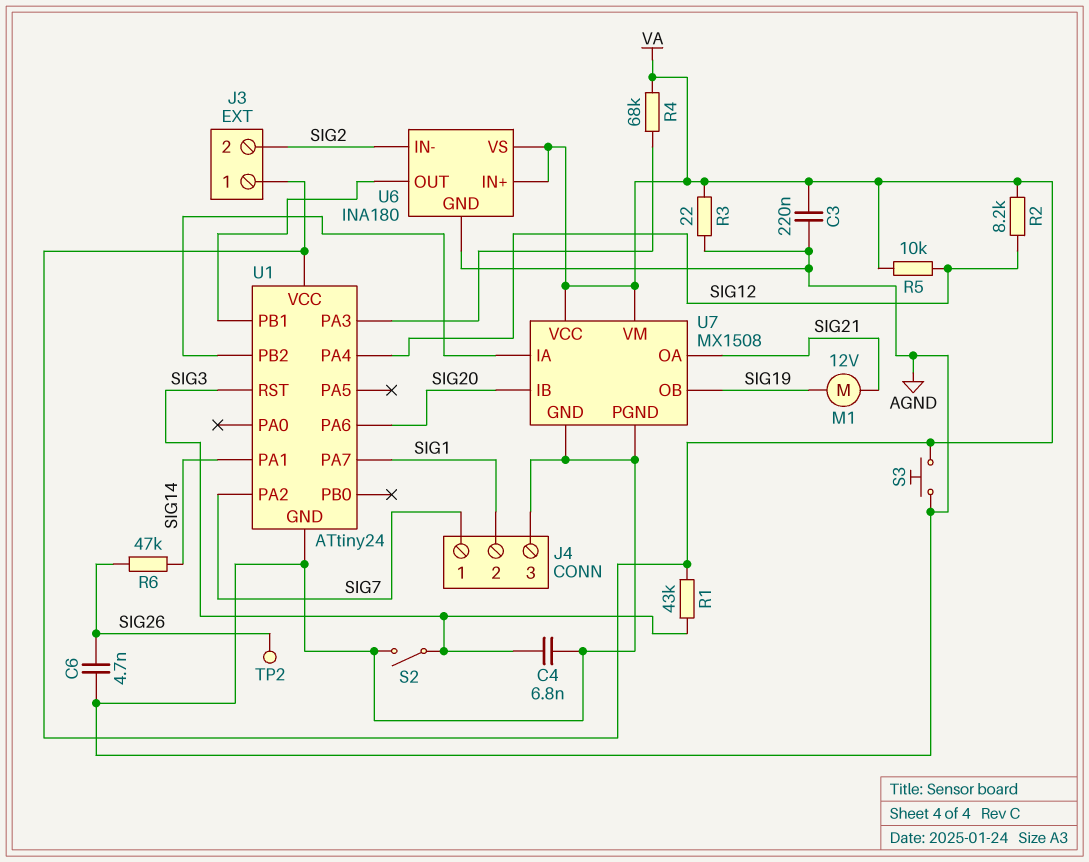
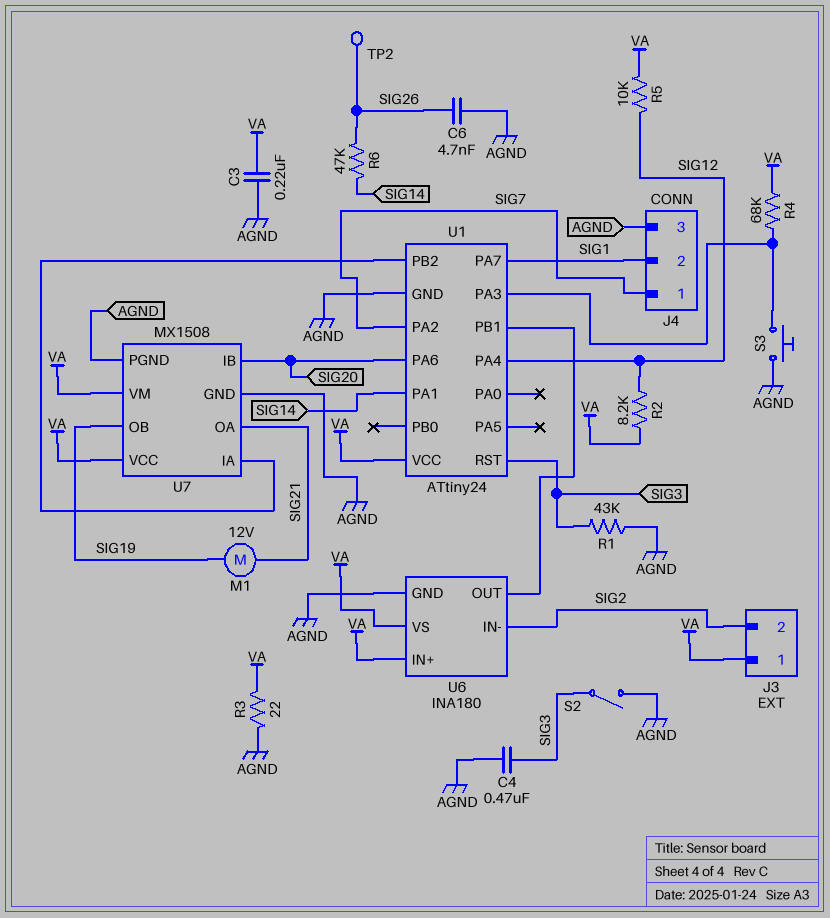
C4: 6.8nF (AGND, SIG3) -> 470nF (AGND, SIG3)
R1: 43k (SIG3, VA) -> 43k (AGND, SIG3)
S3: button (AGND, VA) -> button (AGND, U1/PA3)

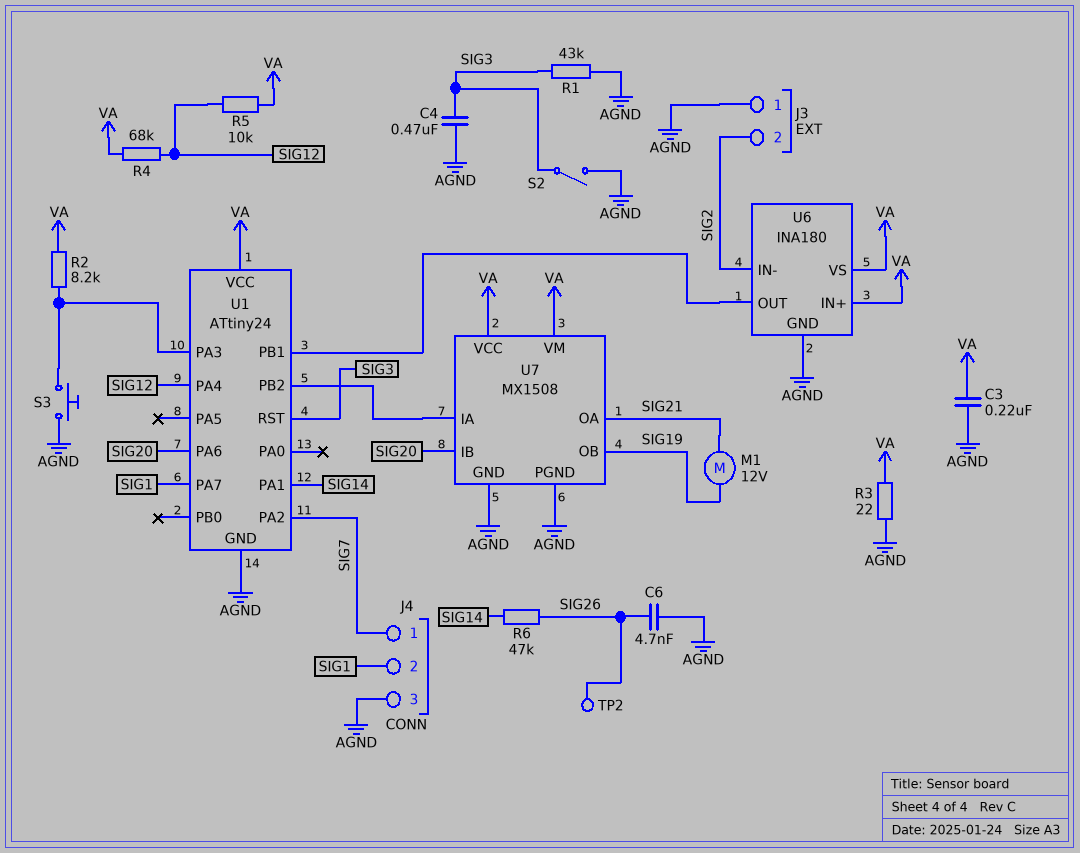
J3 pin 1: VA -> AGND
R2: 8.2k (SIG12, VA) -> 8.2k (U1/PA3, VA)
R4: 68k (U1/PA3, VA) -> 68k (SIG12, VA)

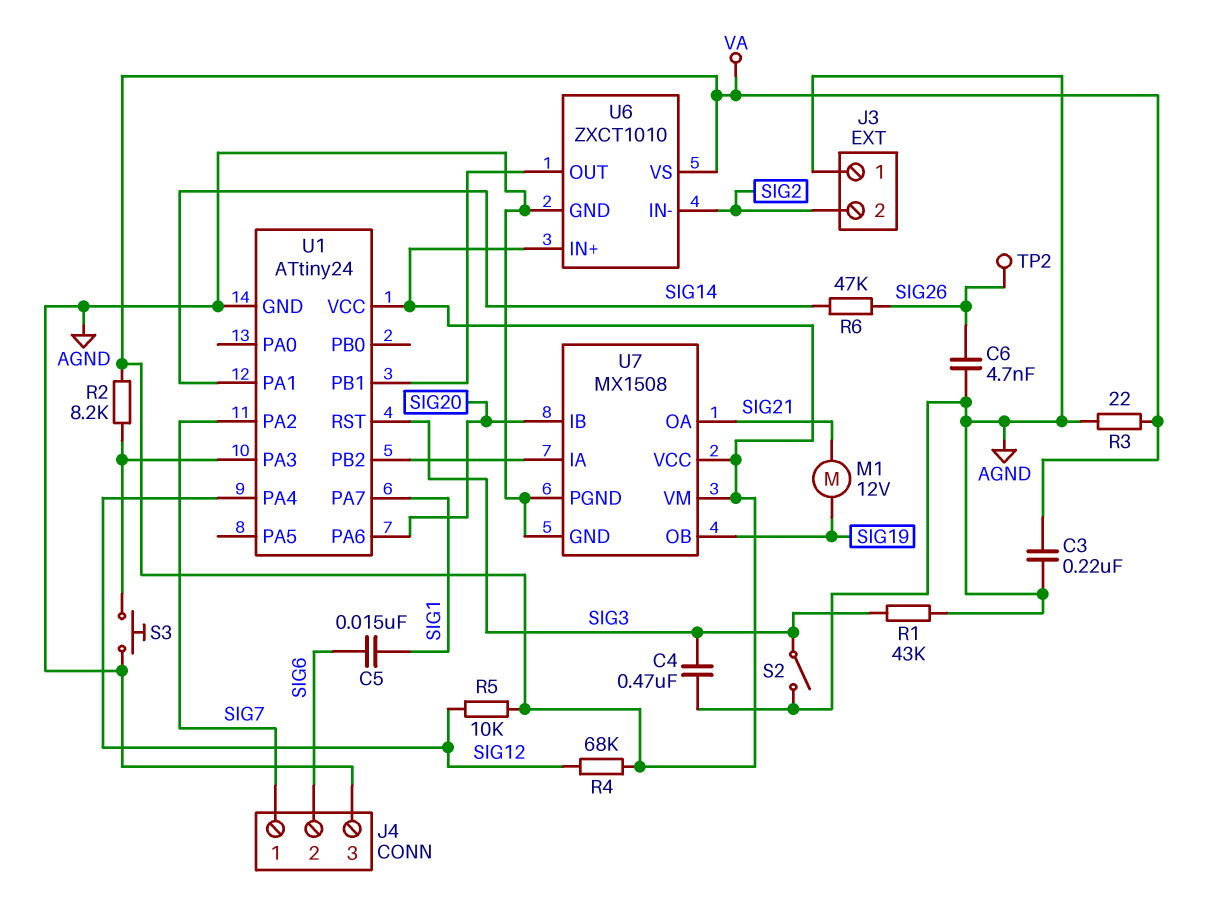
C5: none -> 15nF (SIG1, SIG6)
J4 pin 2: SIG1 -> SIG6
U6: INA180 -> ZXCT1010

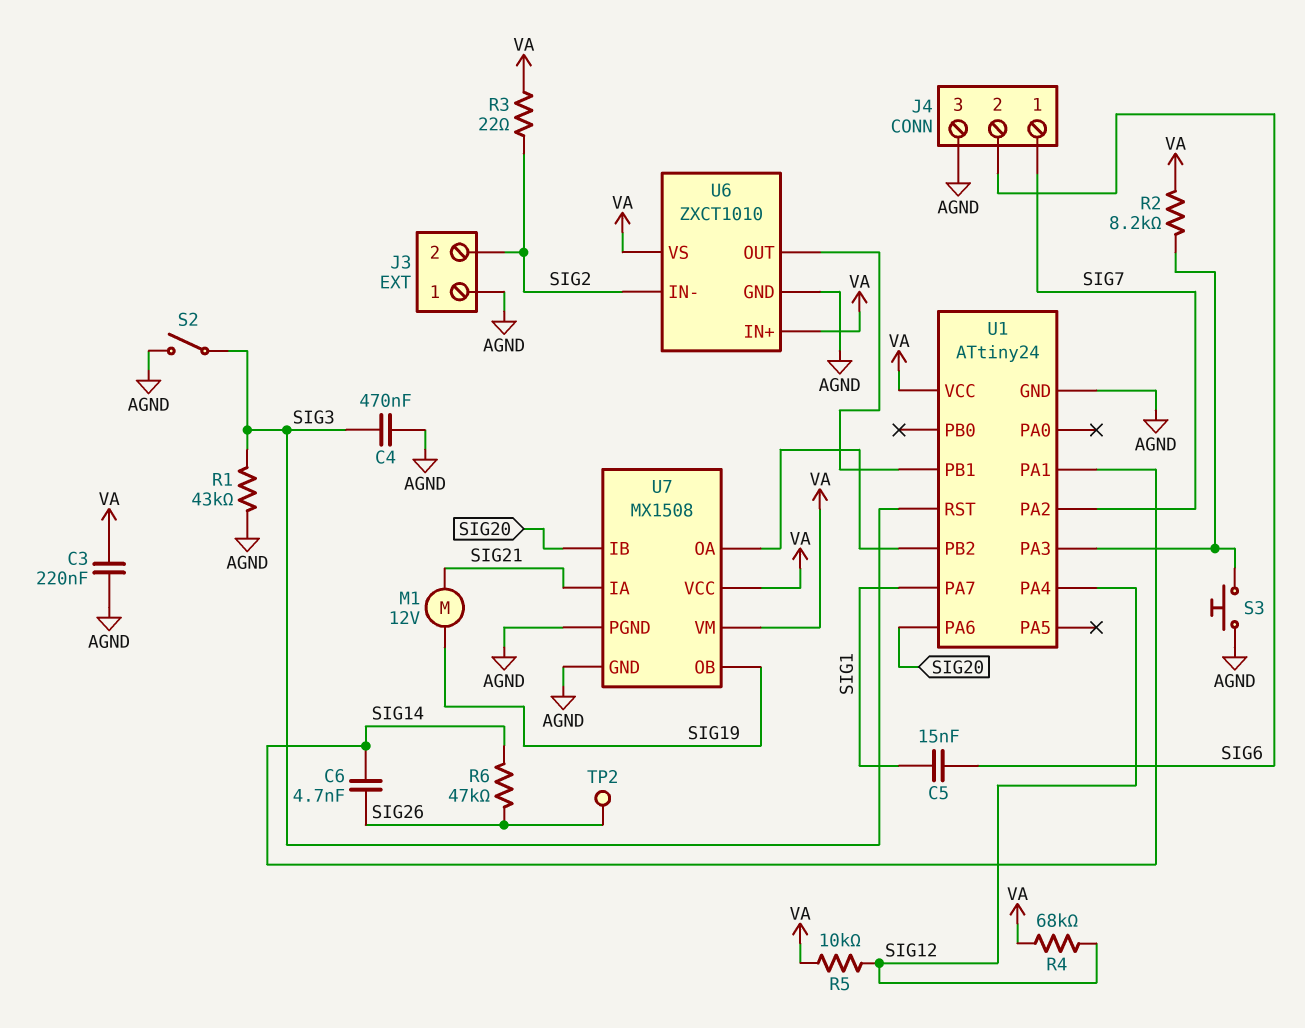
C6: 4.7nF (AGND, SIG26) -> 4.7nF (SIG14, SIG26)
R3: 22 (AGND, VA) -> 22 (SIG2, VA)
U7 pin IA: U1/PB2 -> SIG21
U7 pin OA: SIG21 -> U1/PB2

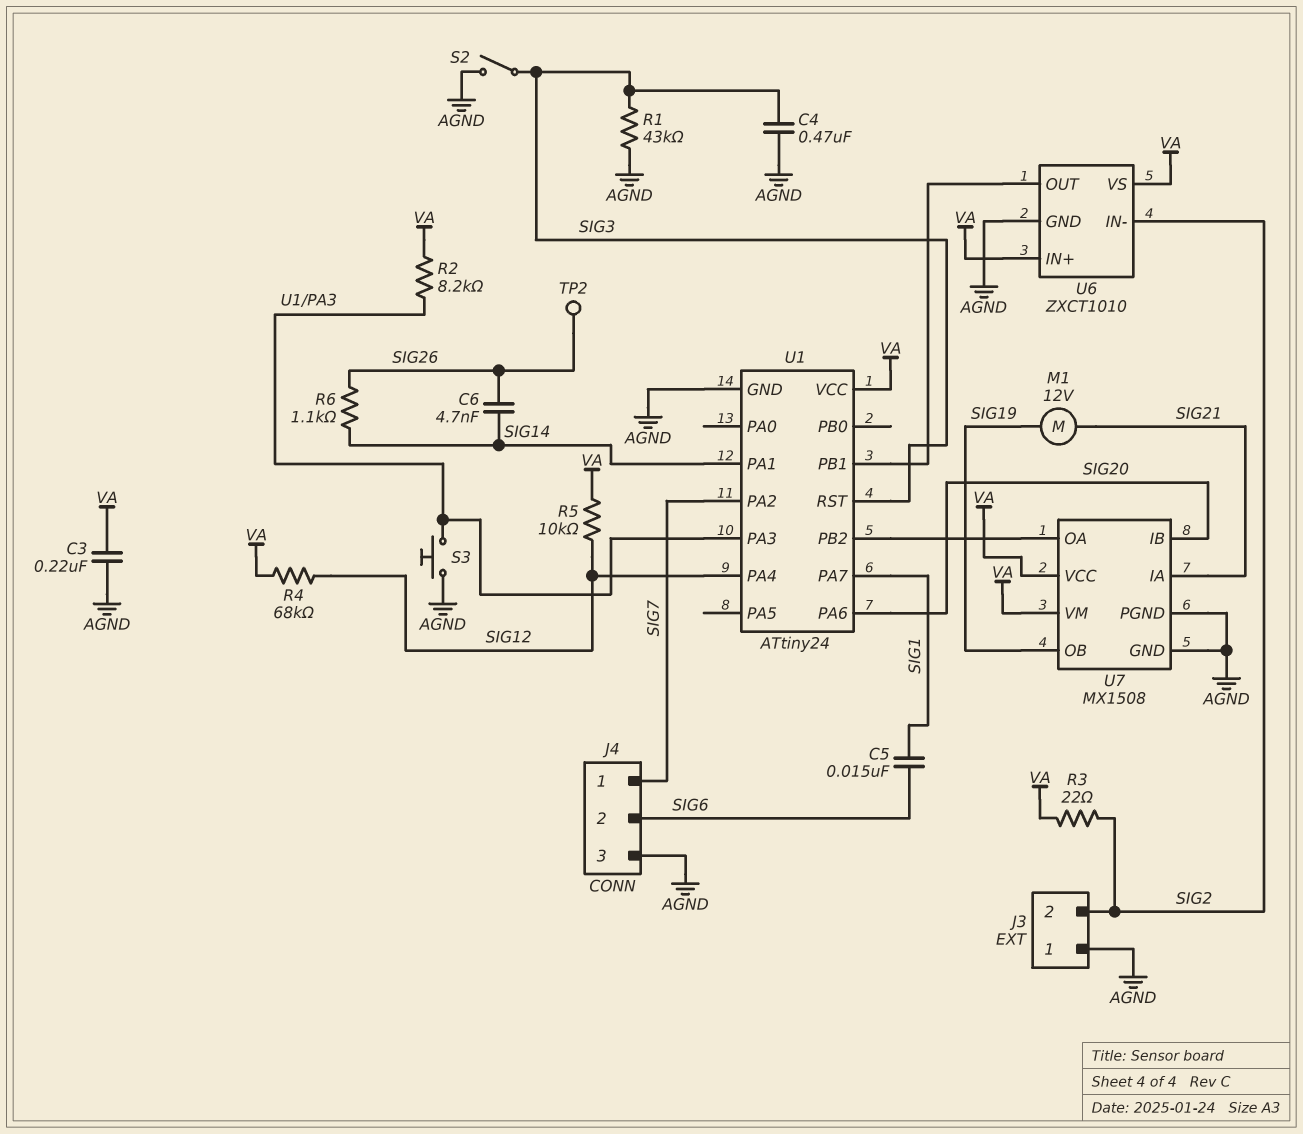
R6: 47k (SIG14, SIG26) -> 1.1k (SIG14, SIG26)

